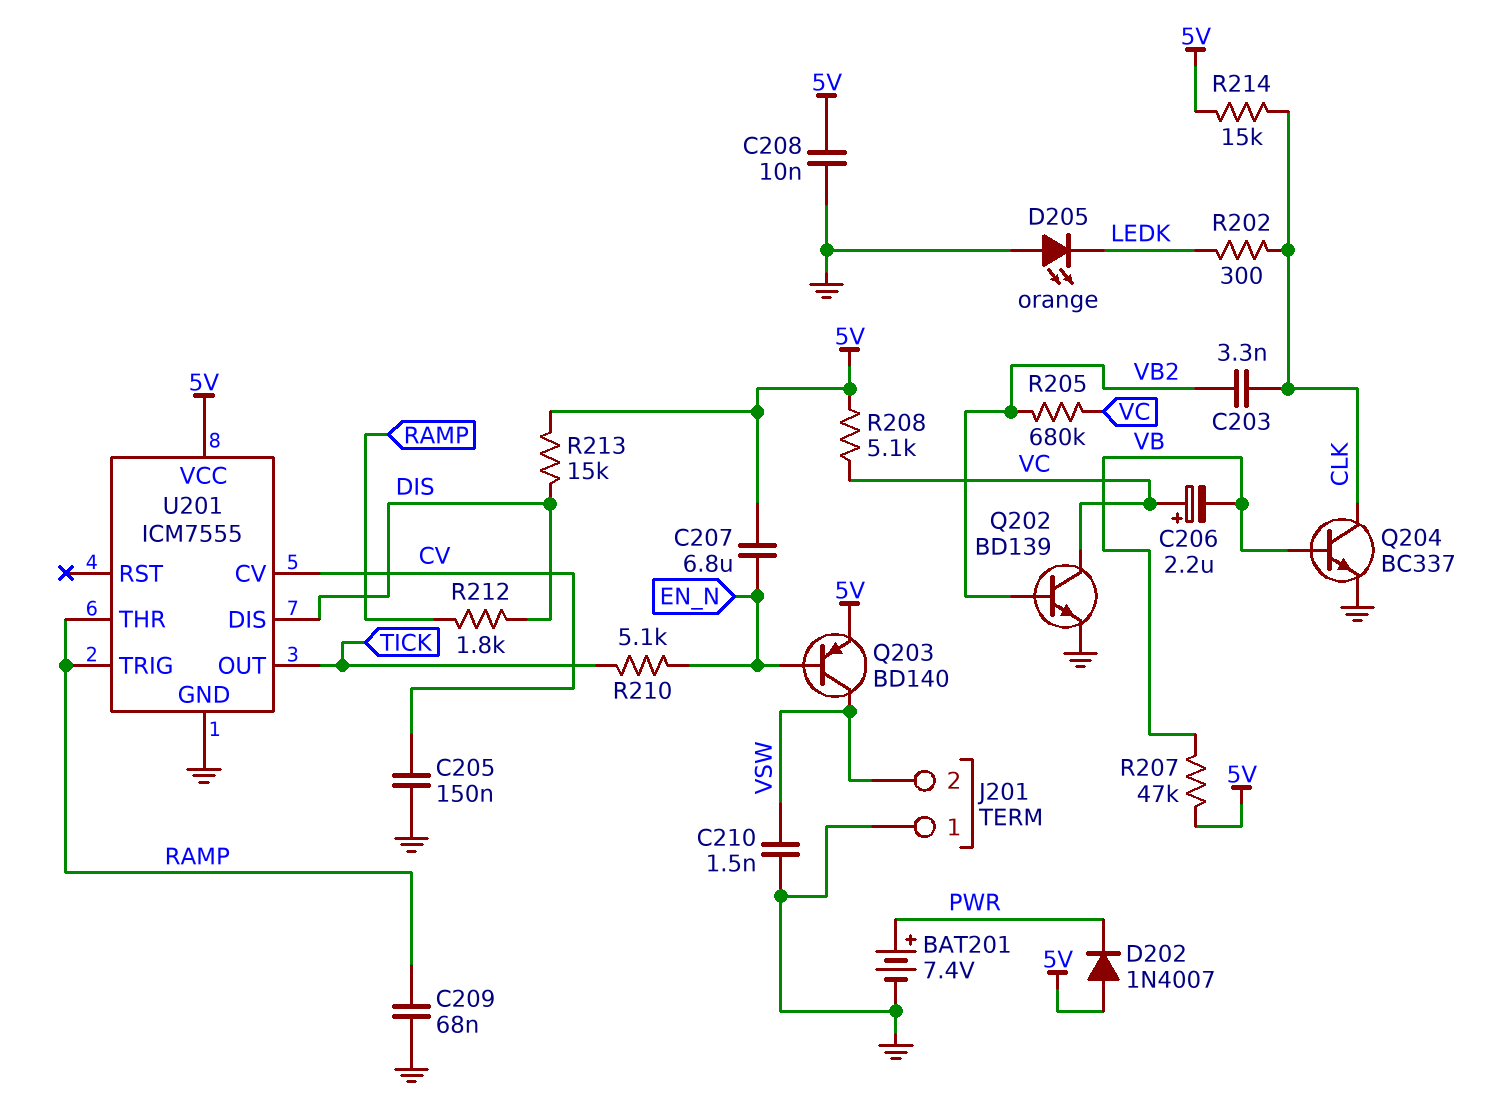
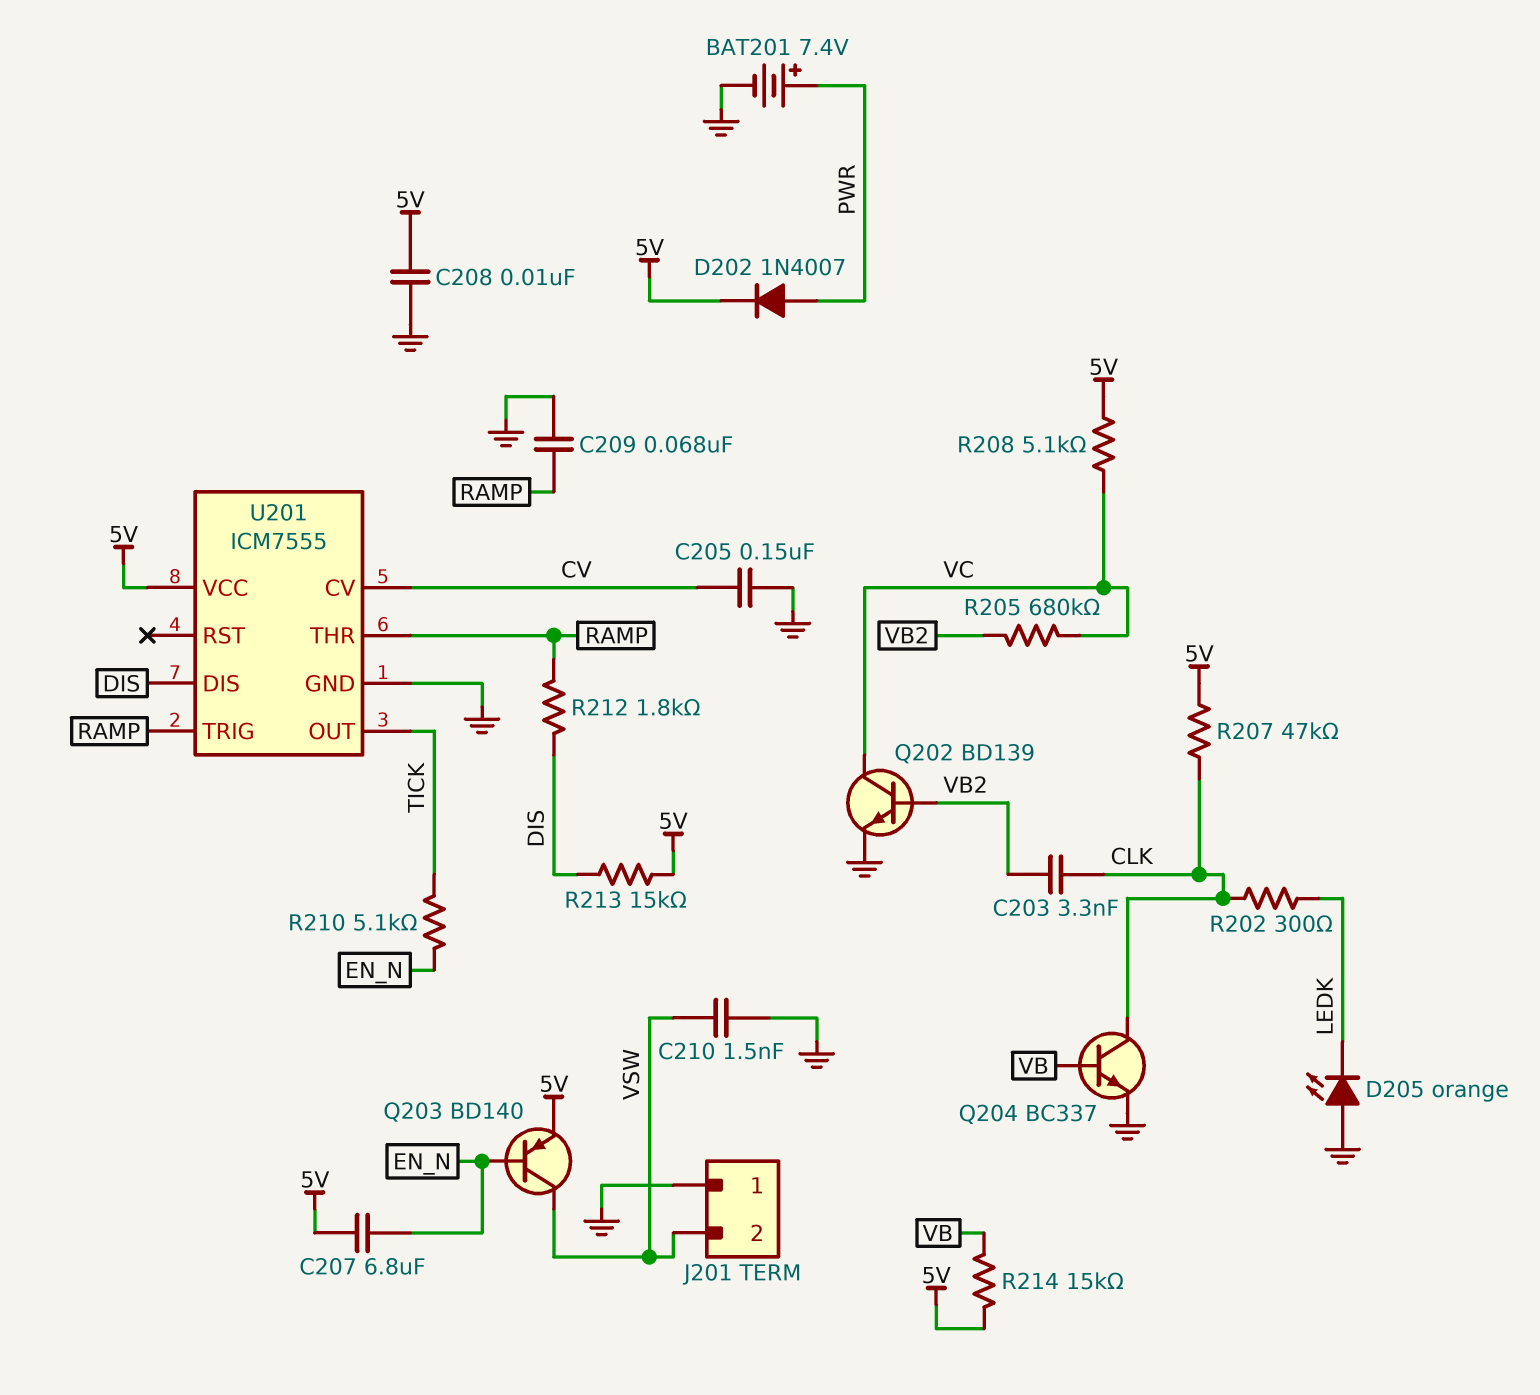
C206: 2.2uF (plus VC, minus VB) -> none
D202: diode 1N4007 (A 5V, K PWR) -> diode 1N4007 (A PWR, K 5V)
R207: 47k (5V, VB) -> 47k (5V, CLK)
R214: 15k (5V, CLK) -> 15k (5V, VB)

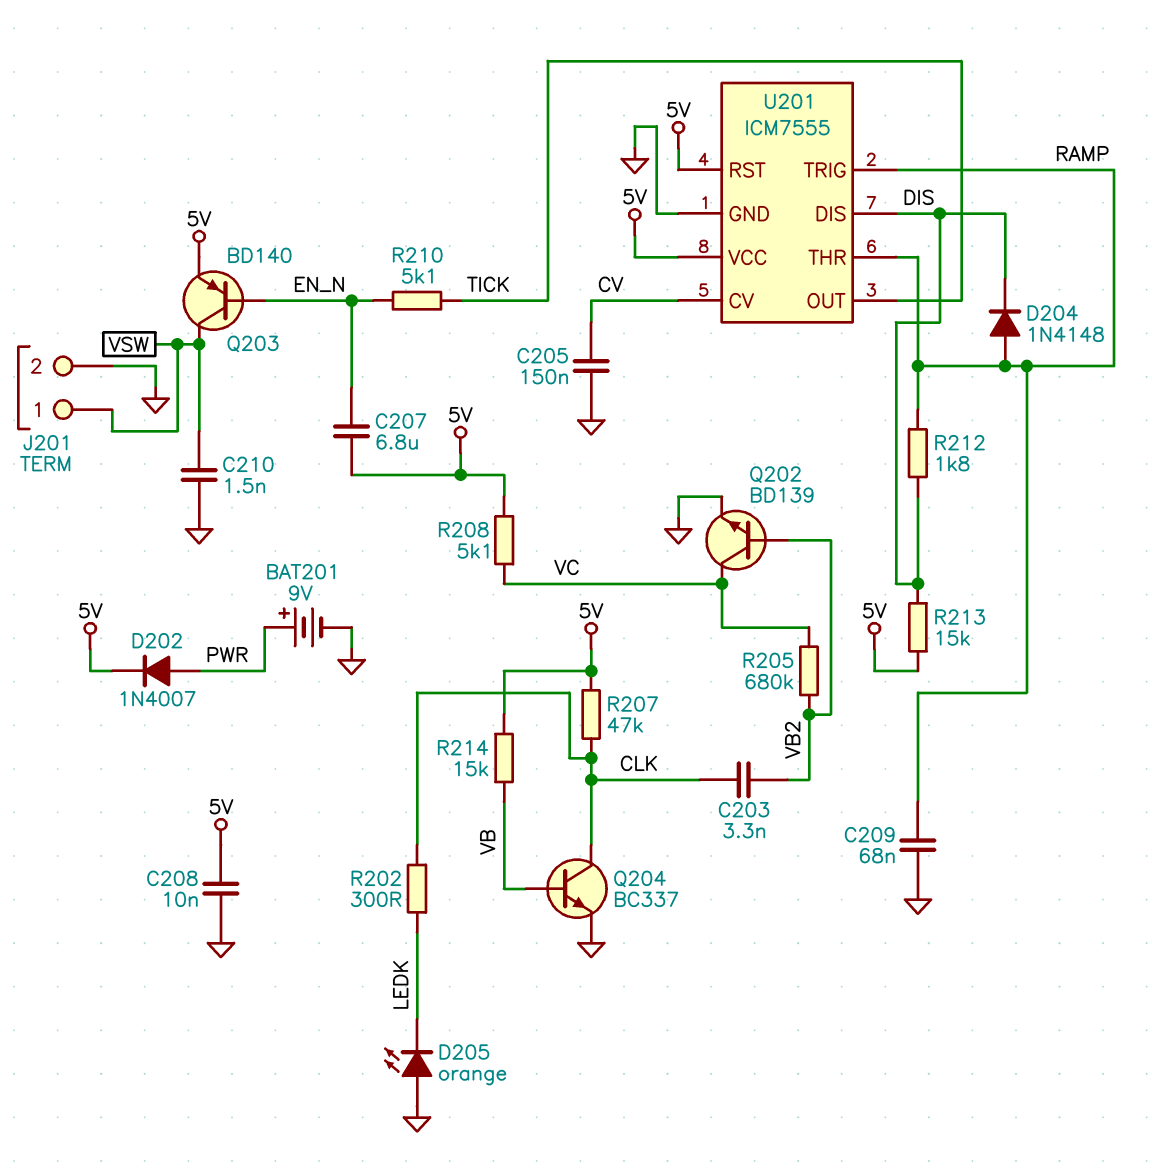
BAT201: 7.4V (plus PWR, minus GND) -> 9V (plus PWR, minus GND)
D204: none -> diode 1N4148 (A RAMP, K DIS)
J201 pin 1: GND -> VSW
J201 pin 2: VSW -> GND
U201 pin RST: none -> 5V

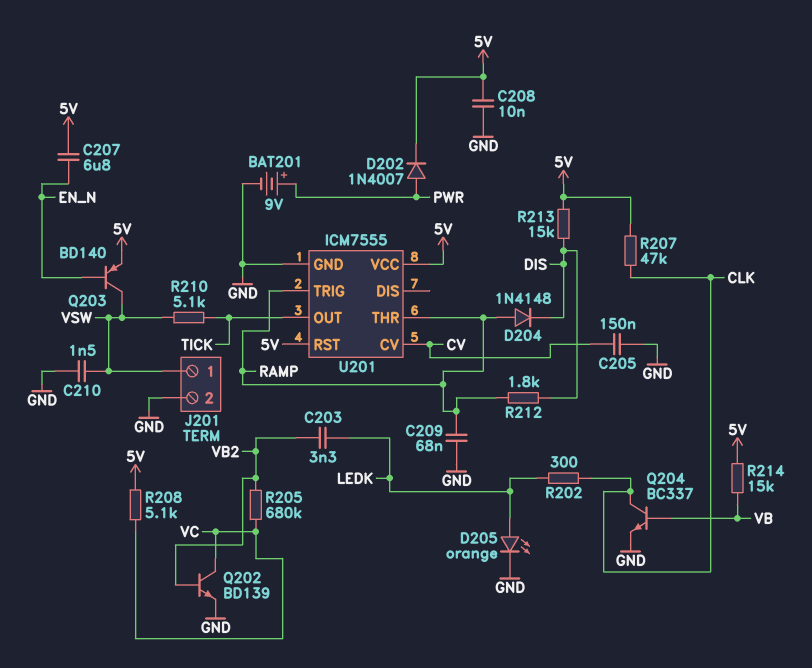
C203: 3.3nF (CLK, VB2) -> 3.3nF (LEDK, VB2)
D205: LED orange (A GND, K LEDK) -> LED orange (A LEDK, K GND)
R210: 5.1k (EN_N, TICK) -> 5.1k (TICK, VSW)
U201 pin DIS: DIS -> none

